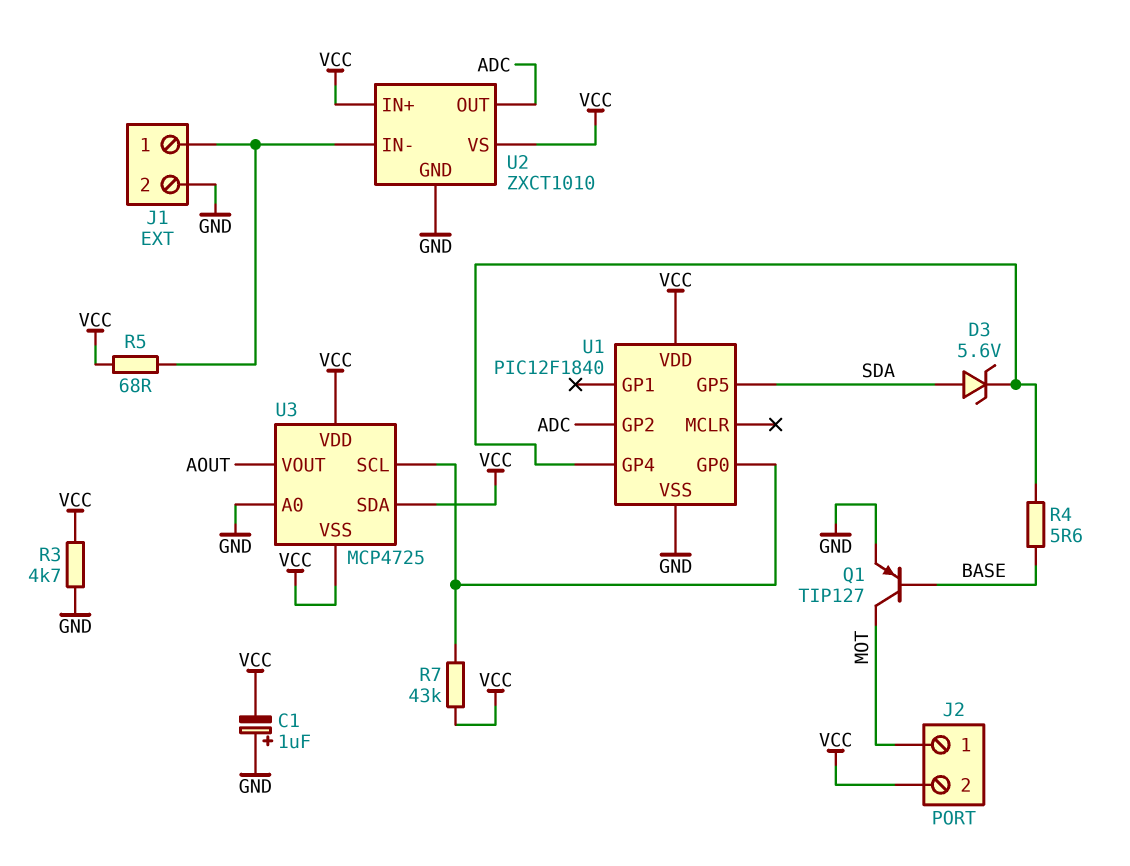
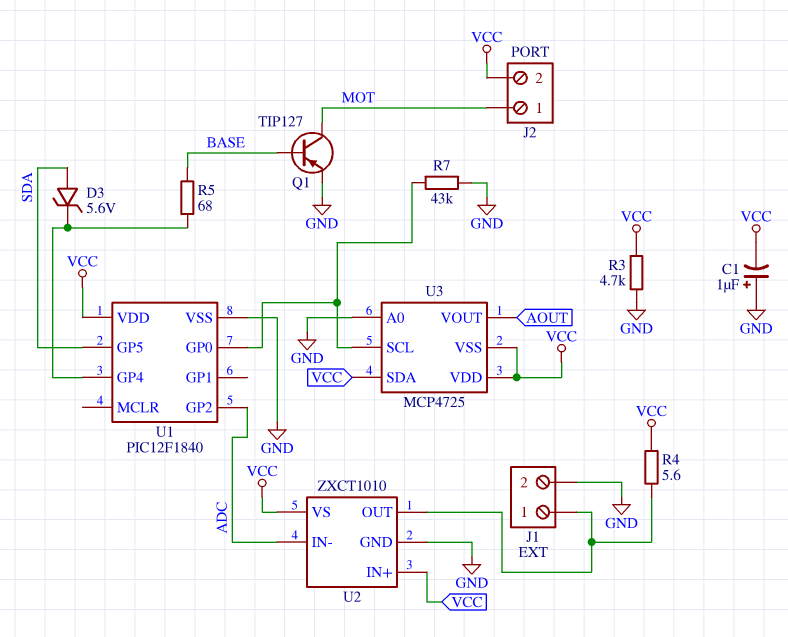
R4: 5.6 (BASE, U1/GP4) -> 5.6 (J1/1, VCC)
R5: 68 (J1/1, VCC) -> 68 (BASE, U1/GP4)
R7: 43k (U1/GP0, VCC) -> 43k (GND, U1/GP0)
U2 pin IN-: J1/1 -> ADC
U2 pin OUT: ADC -> J1/1

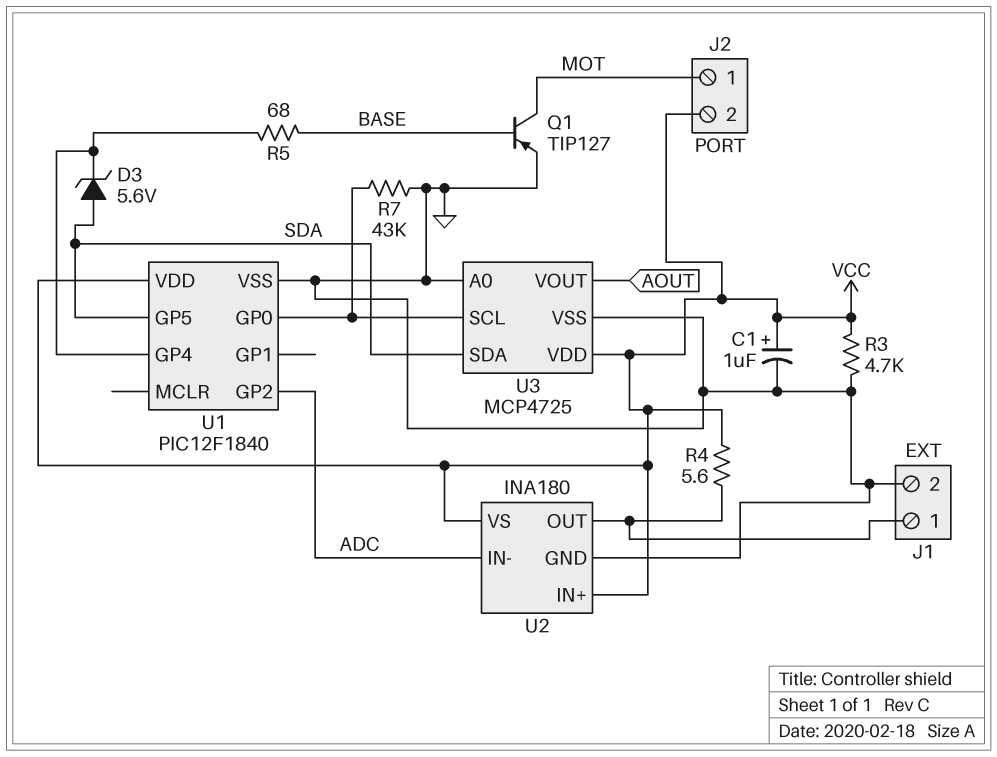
C1: 1uF (plus GND, minus VCC) -> 1uF (plus VCC, minus GND)
U2: ZXCT1010 -> INA180
U3 pin SDA: VCC -> SDA
U3 pin VSS: VCC -> GND

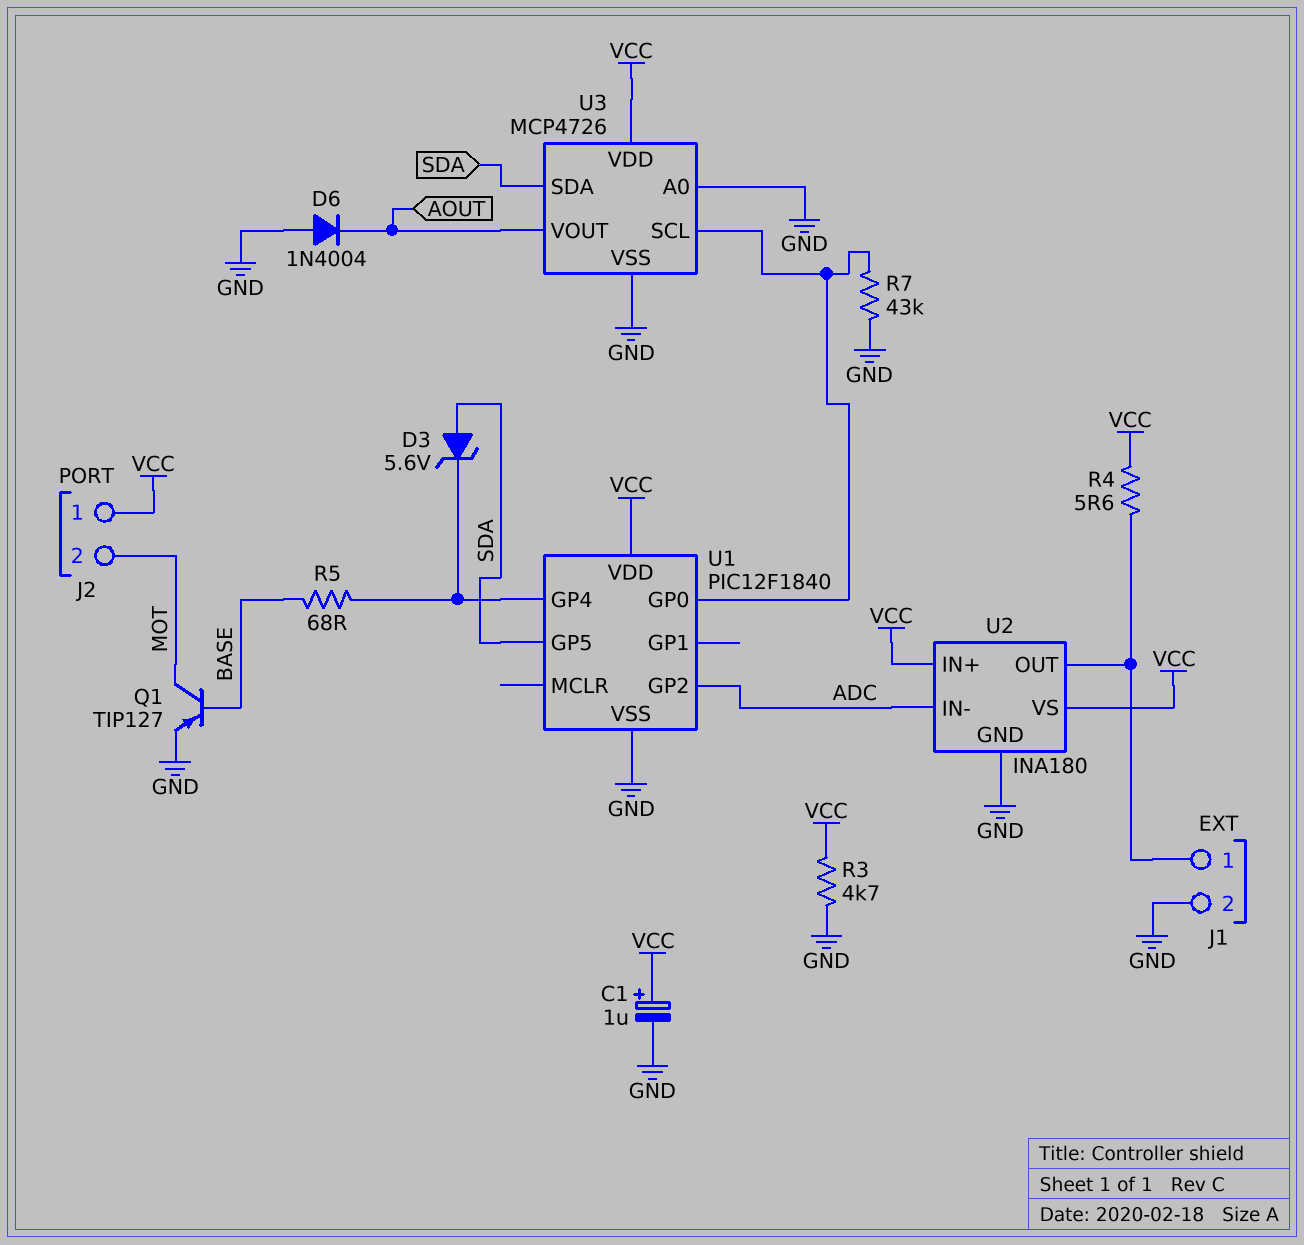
D6: none -> diode 1N4004 (A GND, K AOUT)
J2 pin 1: MOT -> VCC
J2 pin 2: VCC -> MOT
U3: MCP4725 -> MCP4726

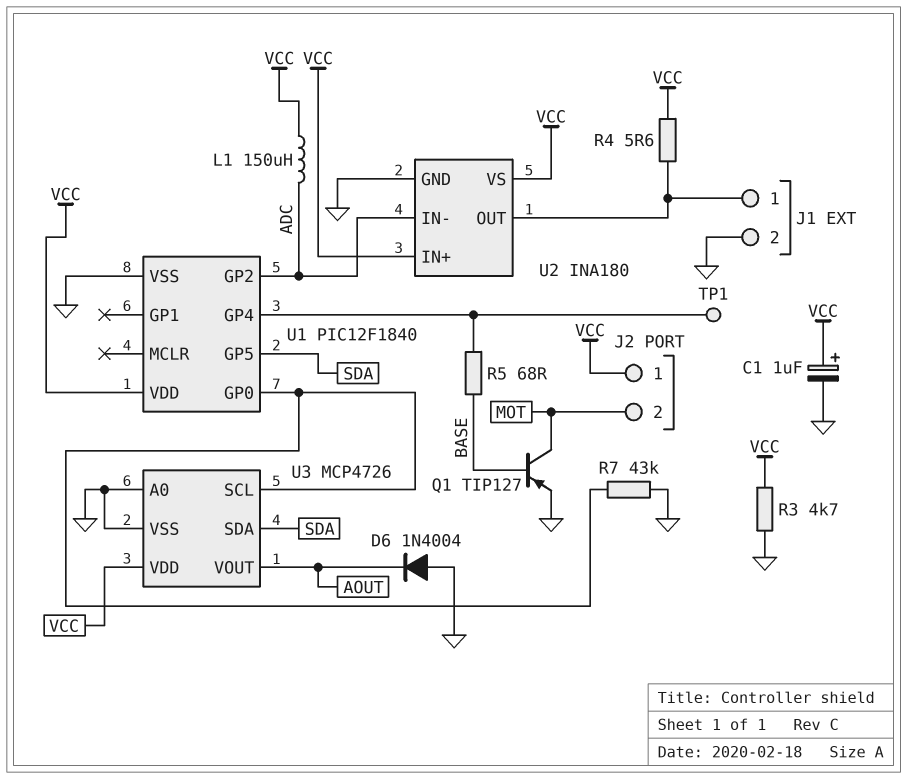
D3: zener 5.6V (A SDA, K U1/GP4) -> none
L1: none -> 150uH (ADC, VCC)
TP1: none -> test point (U1/GP4)

